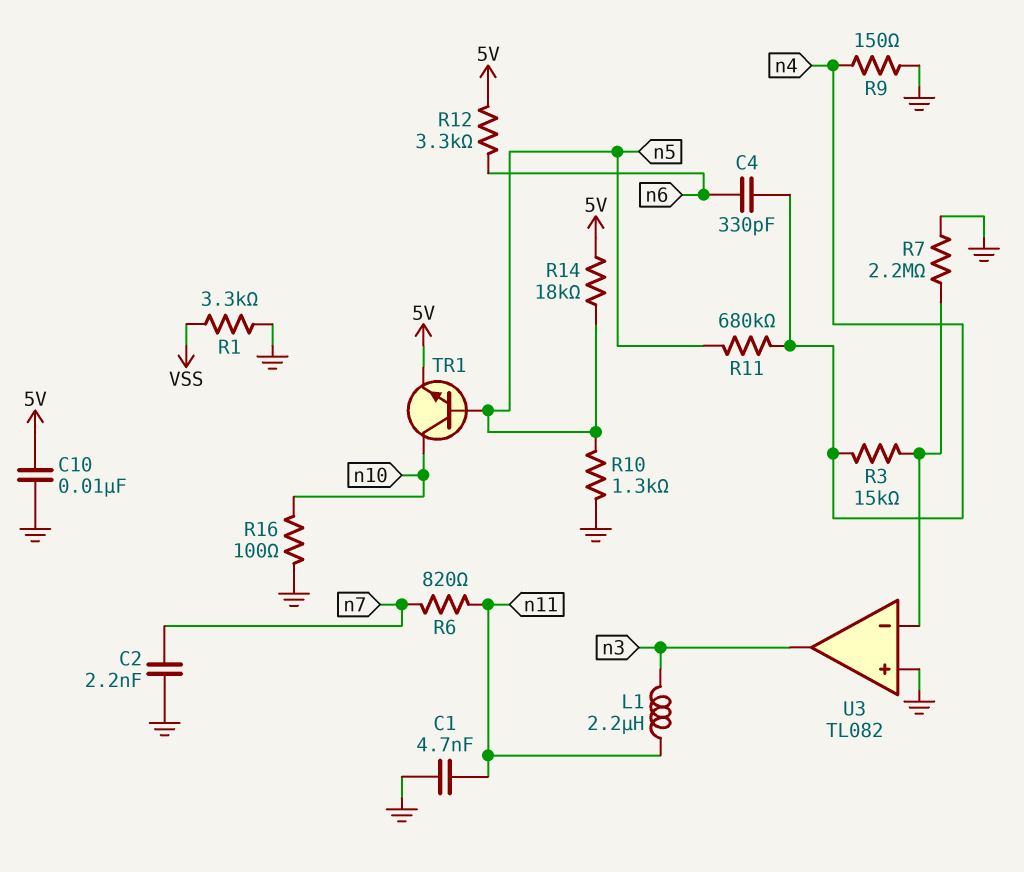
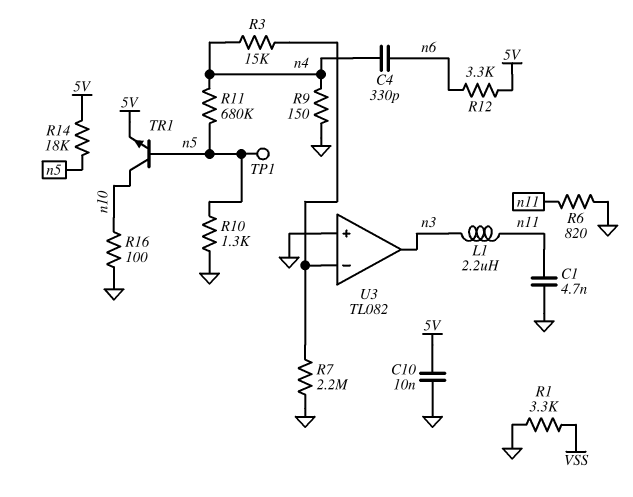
C2: 2.2nF (GND, n7) -> none
R6: 820 (n7, n11) -> 820 (GND, n11)
TP1: none -> test point (n5)

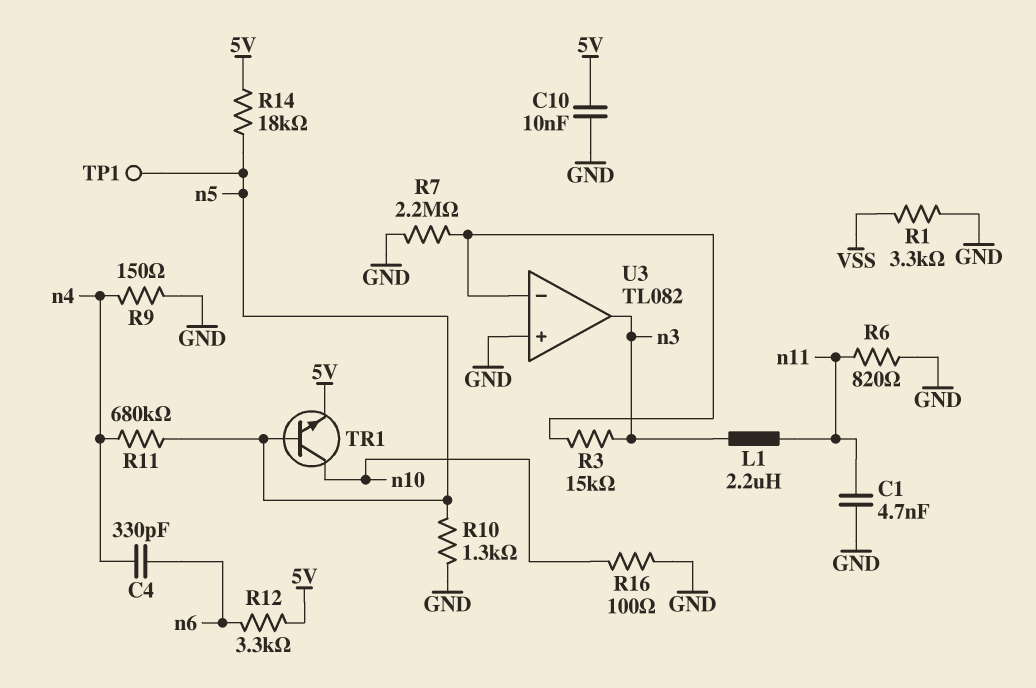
R3: 15k (U3/in-, n4) -> 15k (U3/in-, n3)

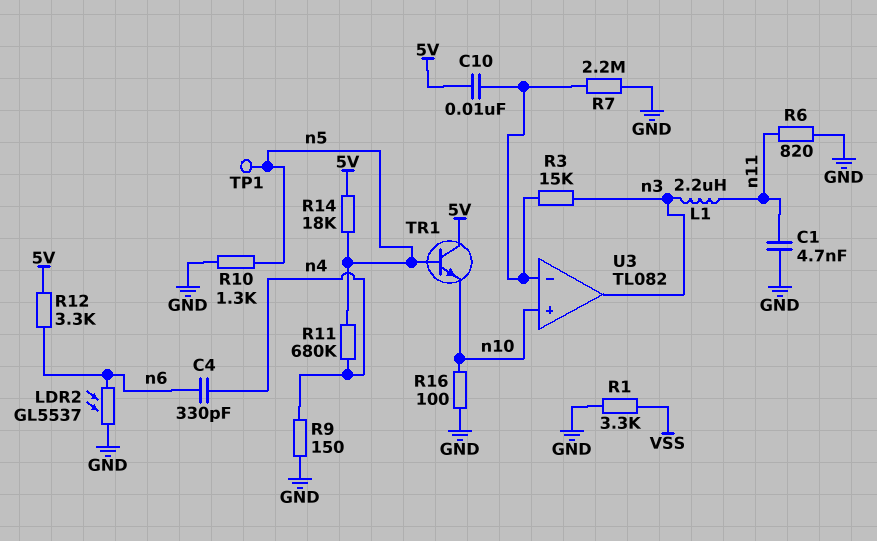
C10: 10nF (5V, GND) -> 10nF (5V, U3/in-)
LDR2: none -> GL5537 (GND, n6)
TR1: NPN (B n5, C n10, E 5V) -> NPN (B n5, C 5V, E n10)
U3 pin in+: GND -> n10

